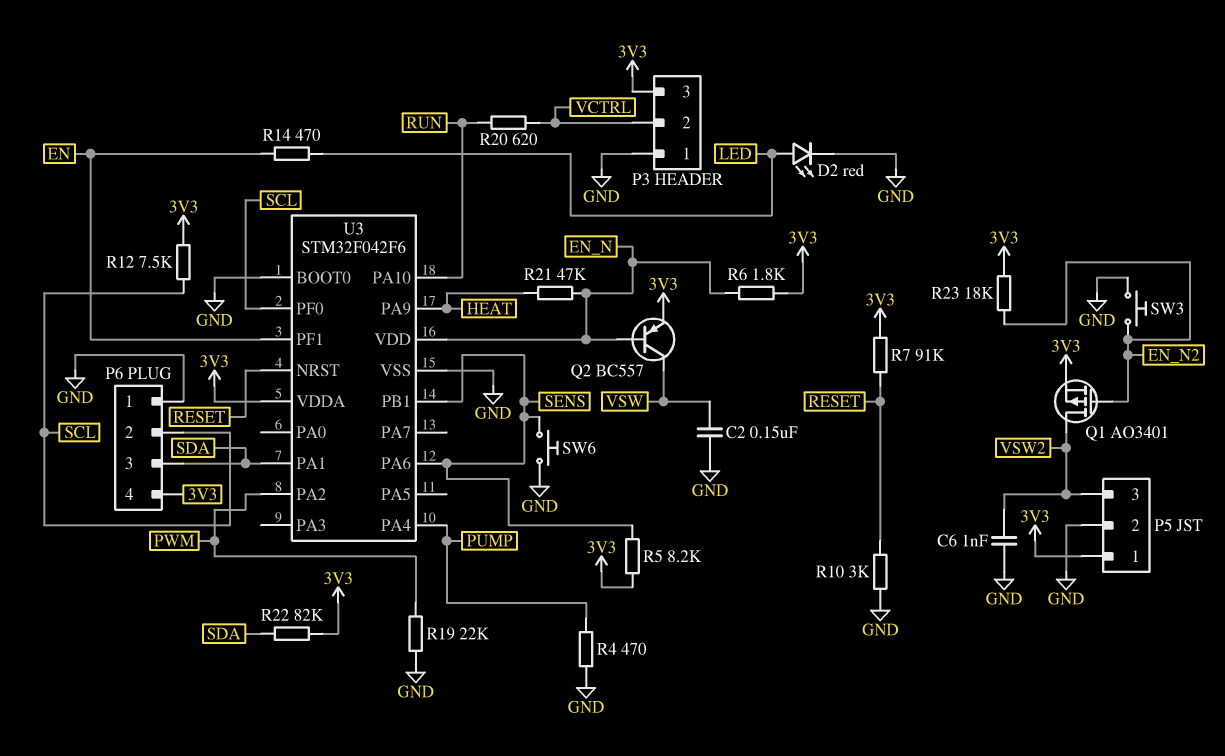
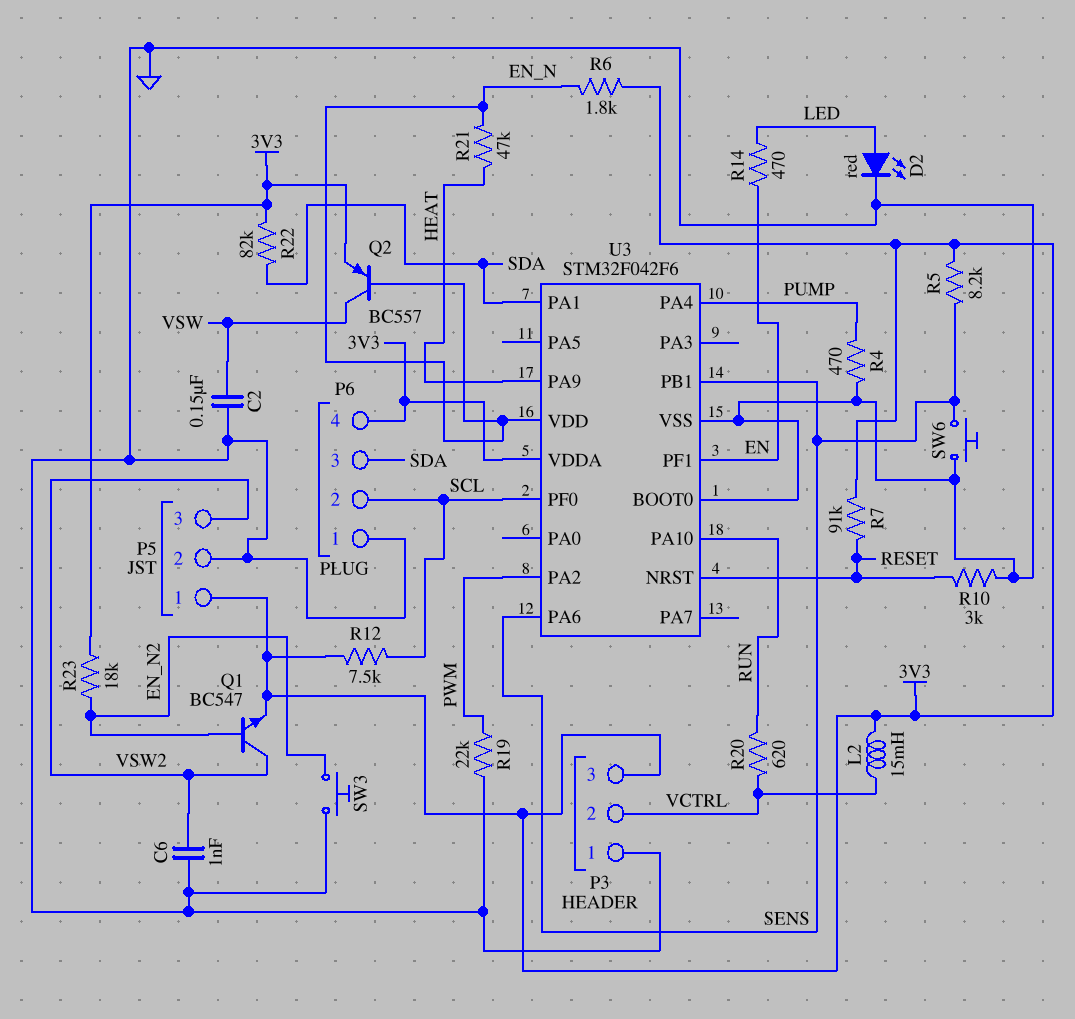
L2: none -> 15mH (3V3, VCTRL)
Q1: PMOS AO3401 (G EN_N2, D VSW2, S 3V3) -> NPN BC547 (B EN_N2, C VSW2, E 3V3)

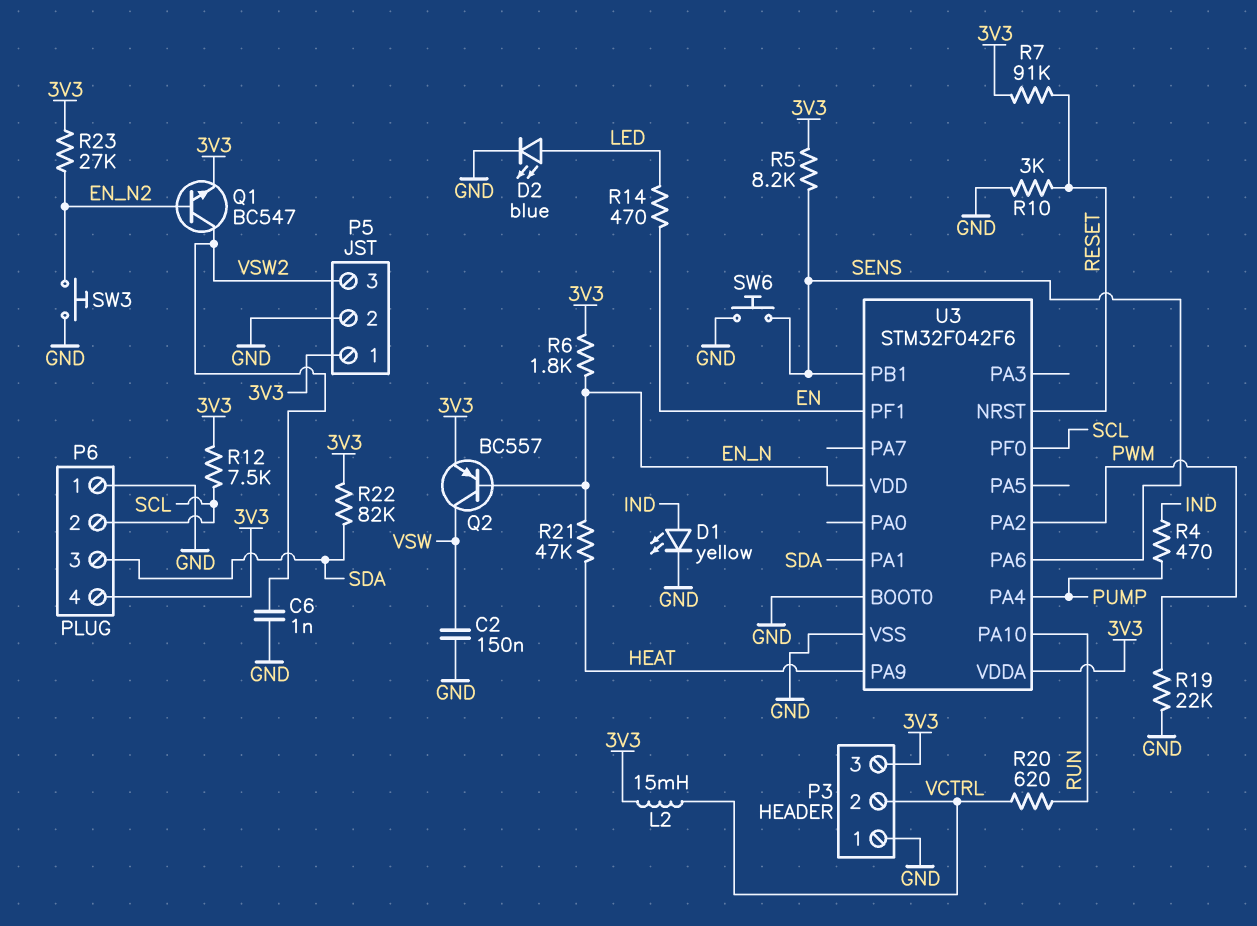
D1: none -> LED yellow (A IND, K GND)
D2: LED red (A LED, K GND) -> LED blue (A LED, K GND)
R4: 470 (GND, PUMP) -> 470 (IND, PUMP)
R23: 18k (3V3, EN_N2) -> 27k (3V3, EN_N2)

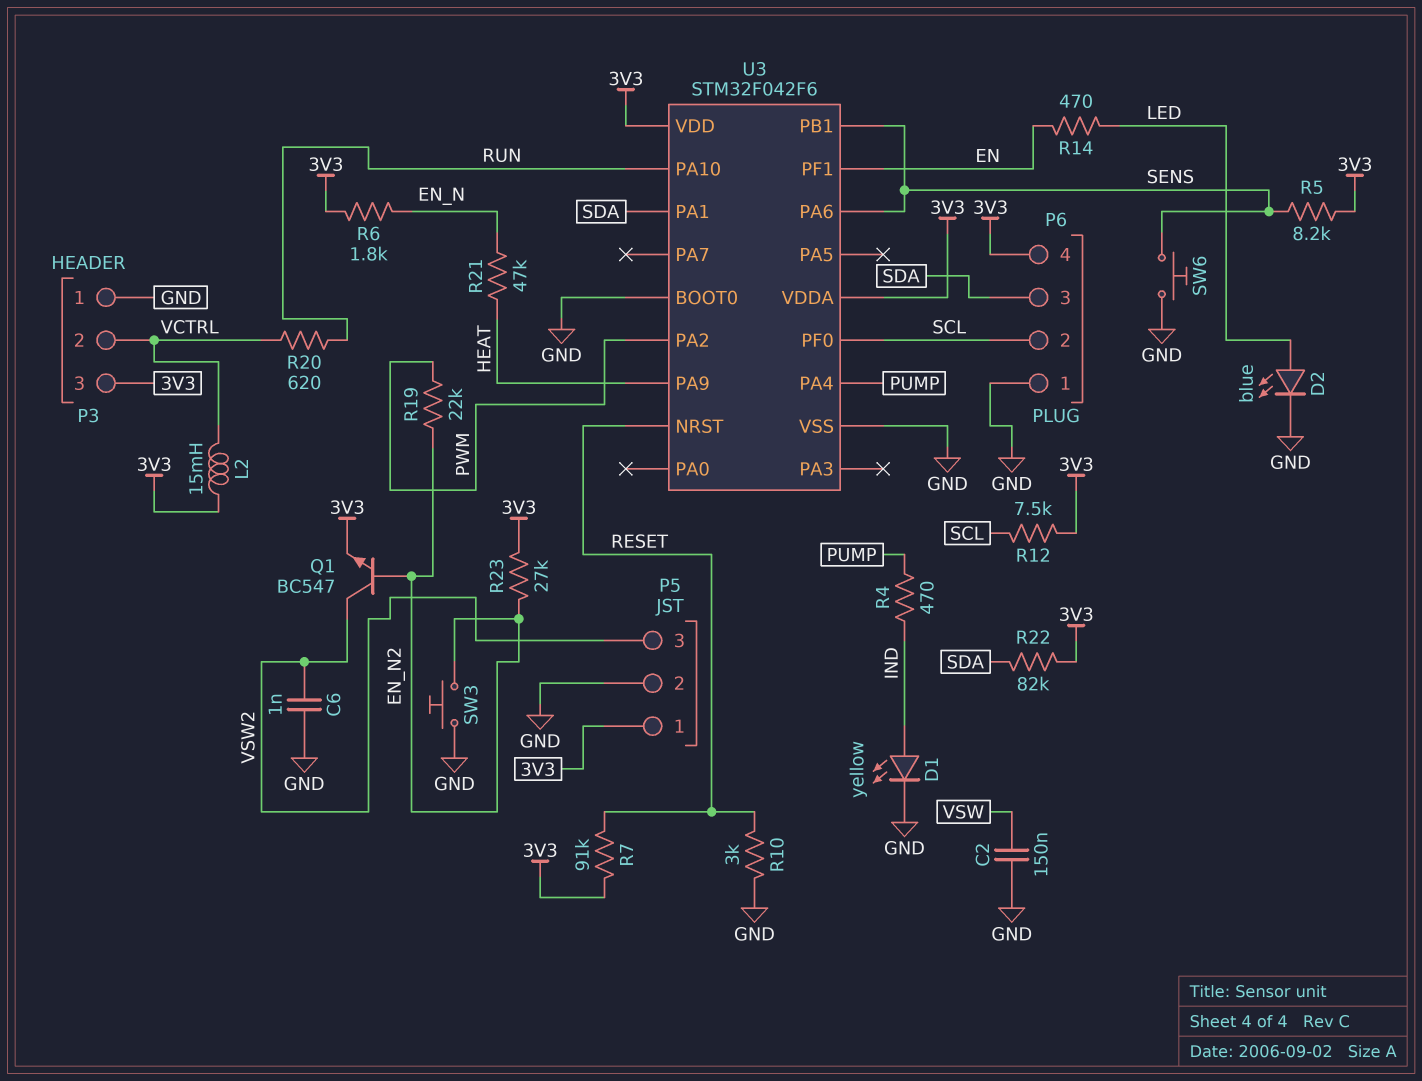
Q2: PNP BC557 (B EN_N, C VSW, E 3V3) -> none
R19: 22k (GND, PWM) -> 22k (EN_N2, PWM)
U3 pin VDD: EN_N -> 3V3

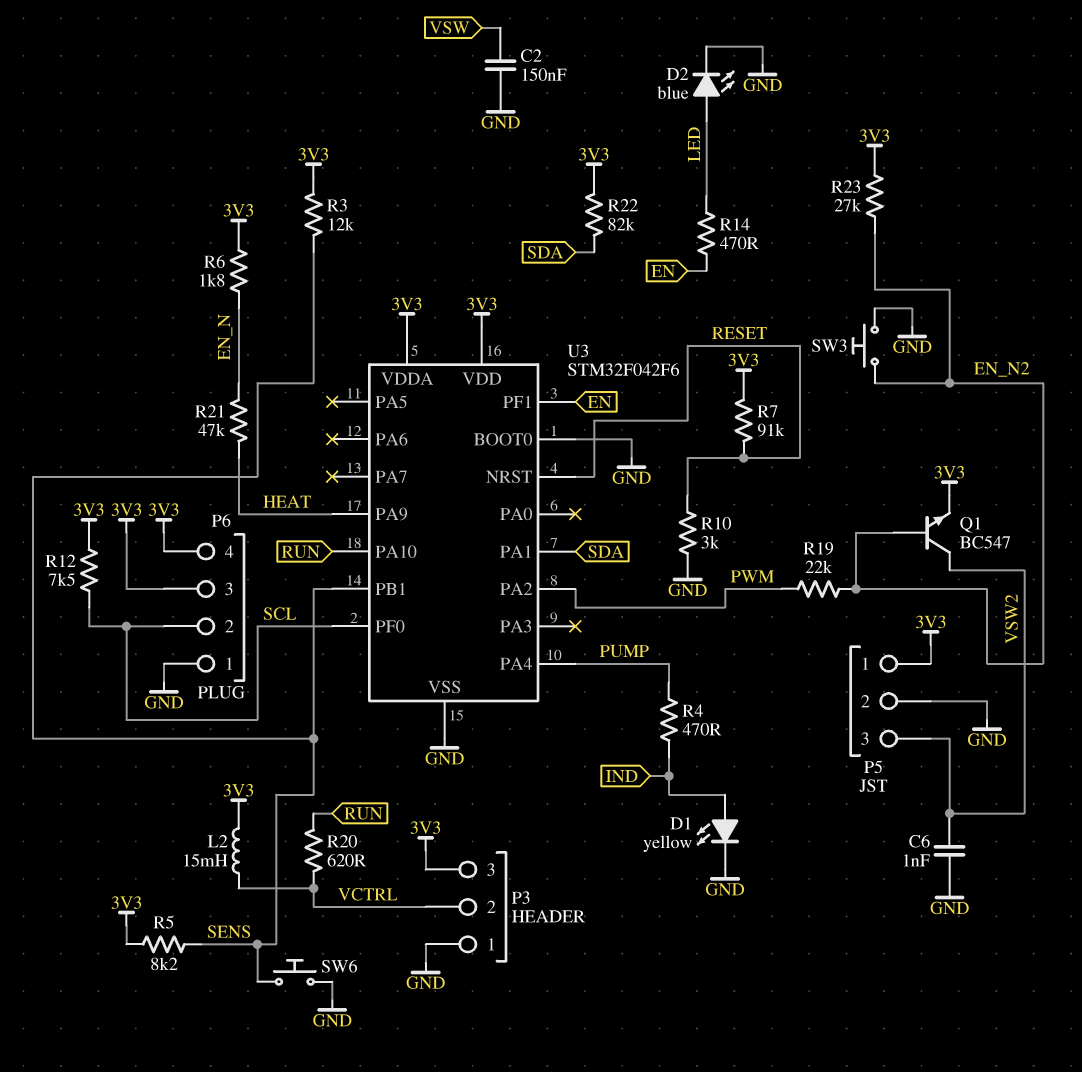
P6 pin 3: SDA -> 3V3
R3: none -> 12k (3V3, SENS)
U3 pin PA6: SENS -> none

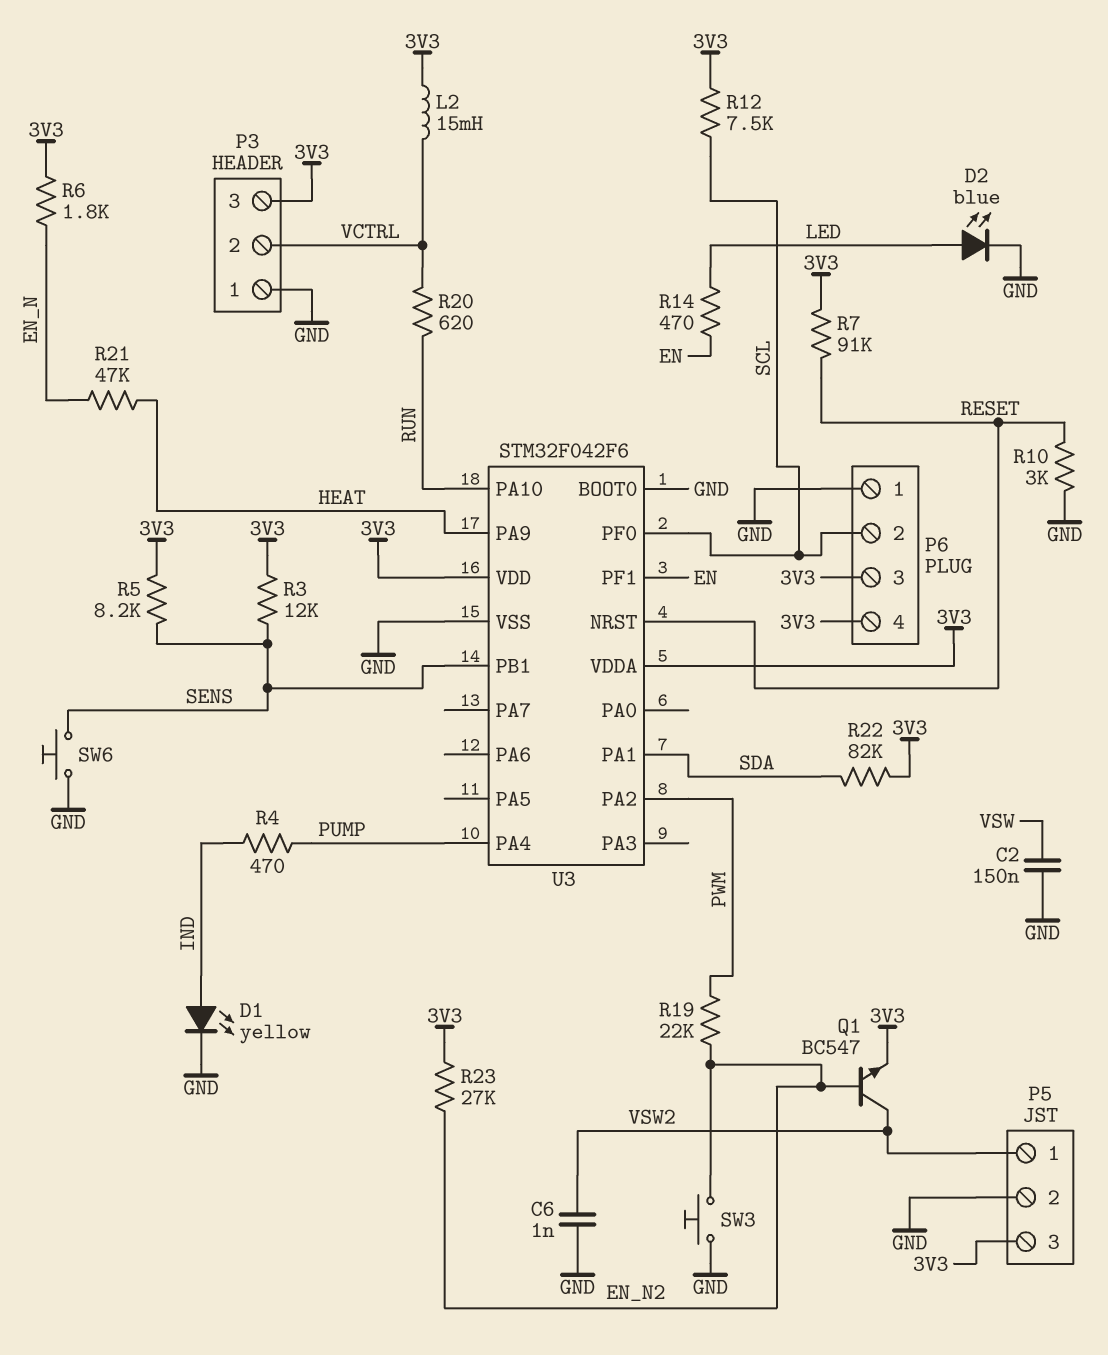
P5 pin 1: 3V3 -> VSW2
P5 pin 3: VSW2 -> 3V3

